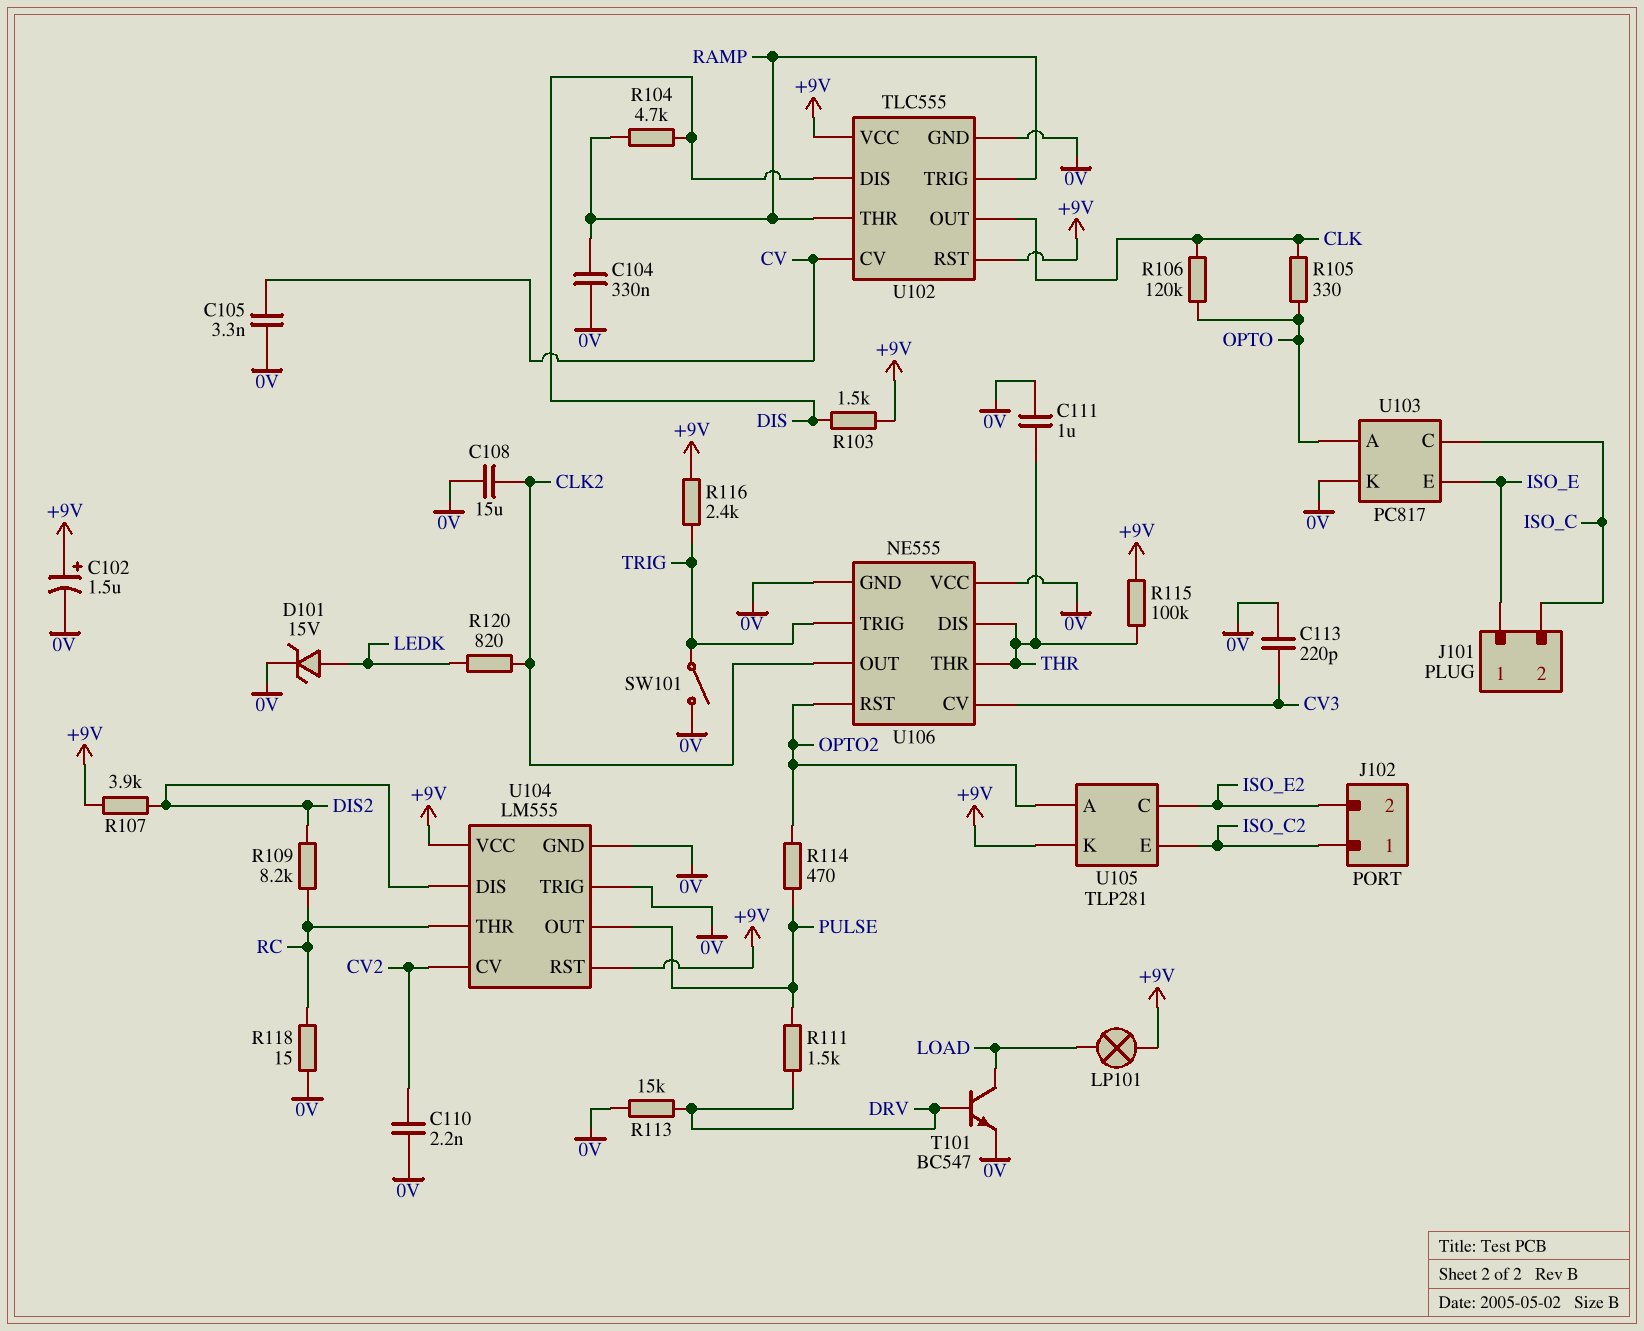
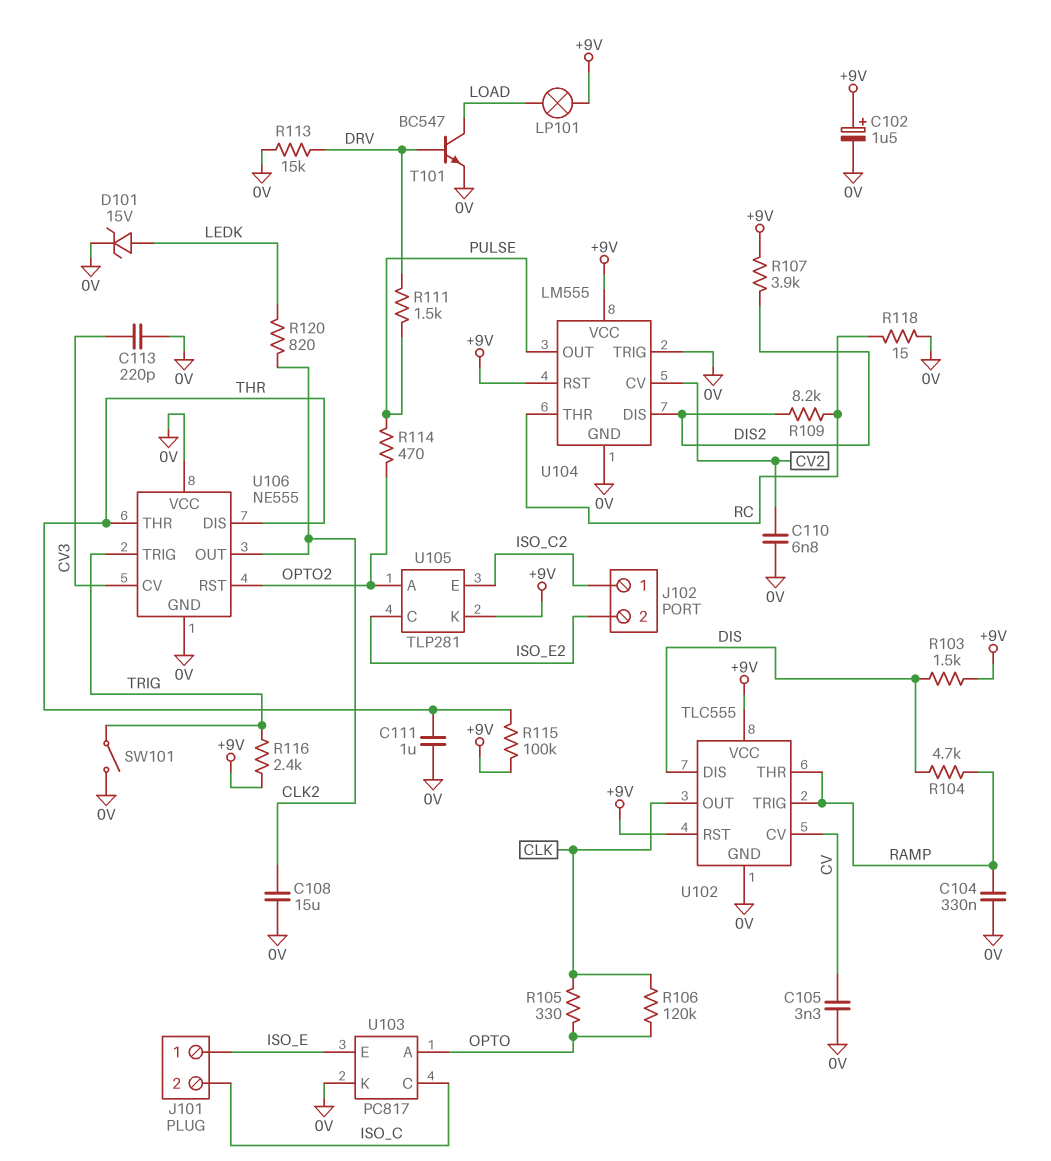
C110: 2.2nF (0V, CV2) -> 6.8nF (0V, CV2)

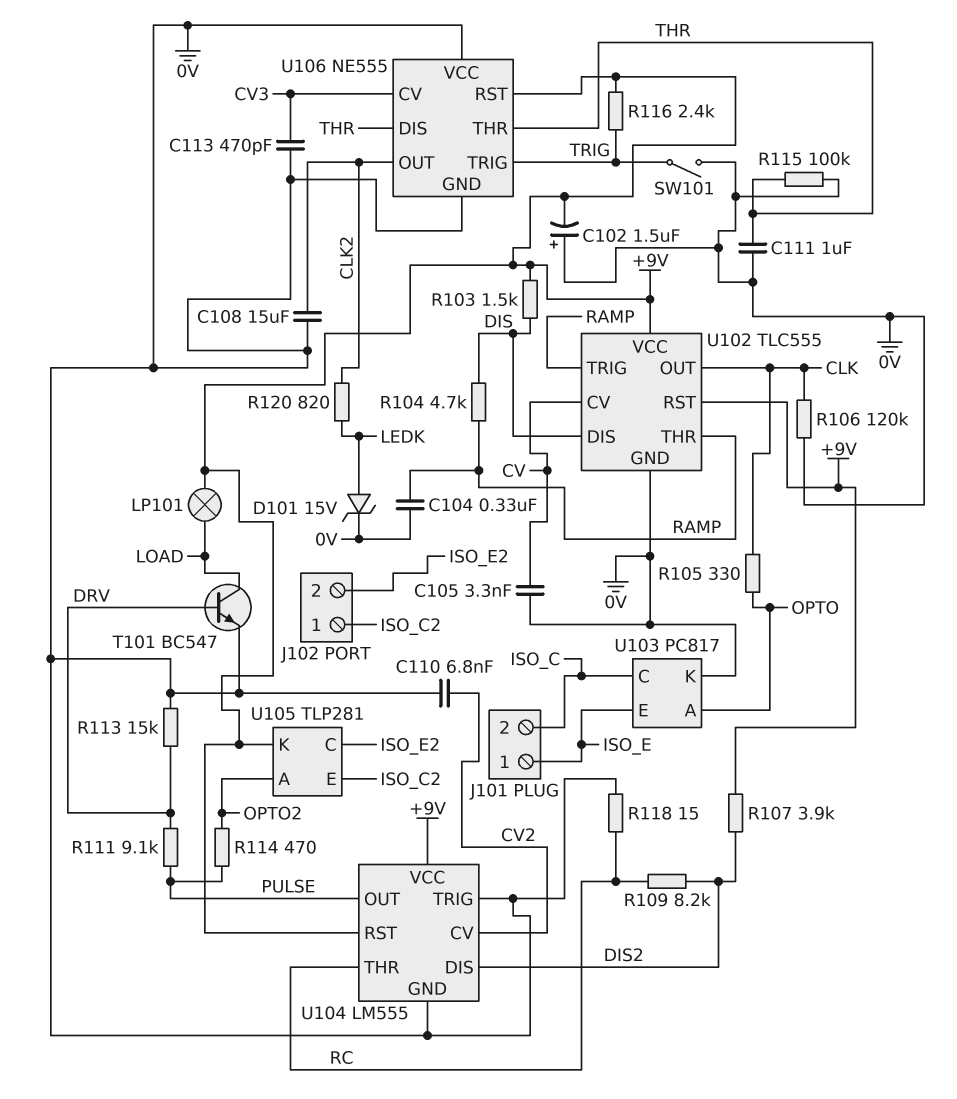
C102: 1.5uF (plus +9V, minus 0V) -> 1.5uF (plus 0V, minus +9V)
C113: 220pF (0V, CV3) -> 470pF (0V, CV3)
R106: 120k (CLK, OPTO) -> 120k (0V, CLK)
R111: 1.5k (DRV, PULSE) -> 9.1k (DRV, PULSE)
R115: 100k (+9V, THR) -> 100k (0V, THR)
U106 pin RST: OPTO2 -> +9V

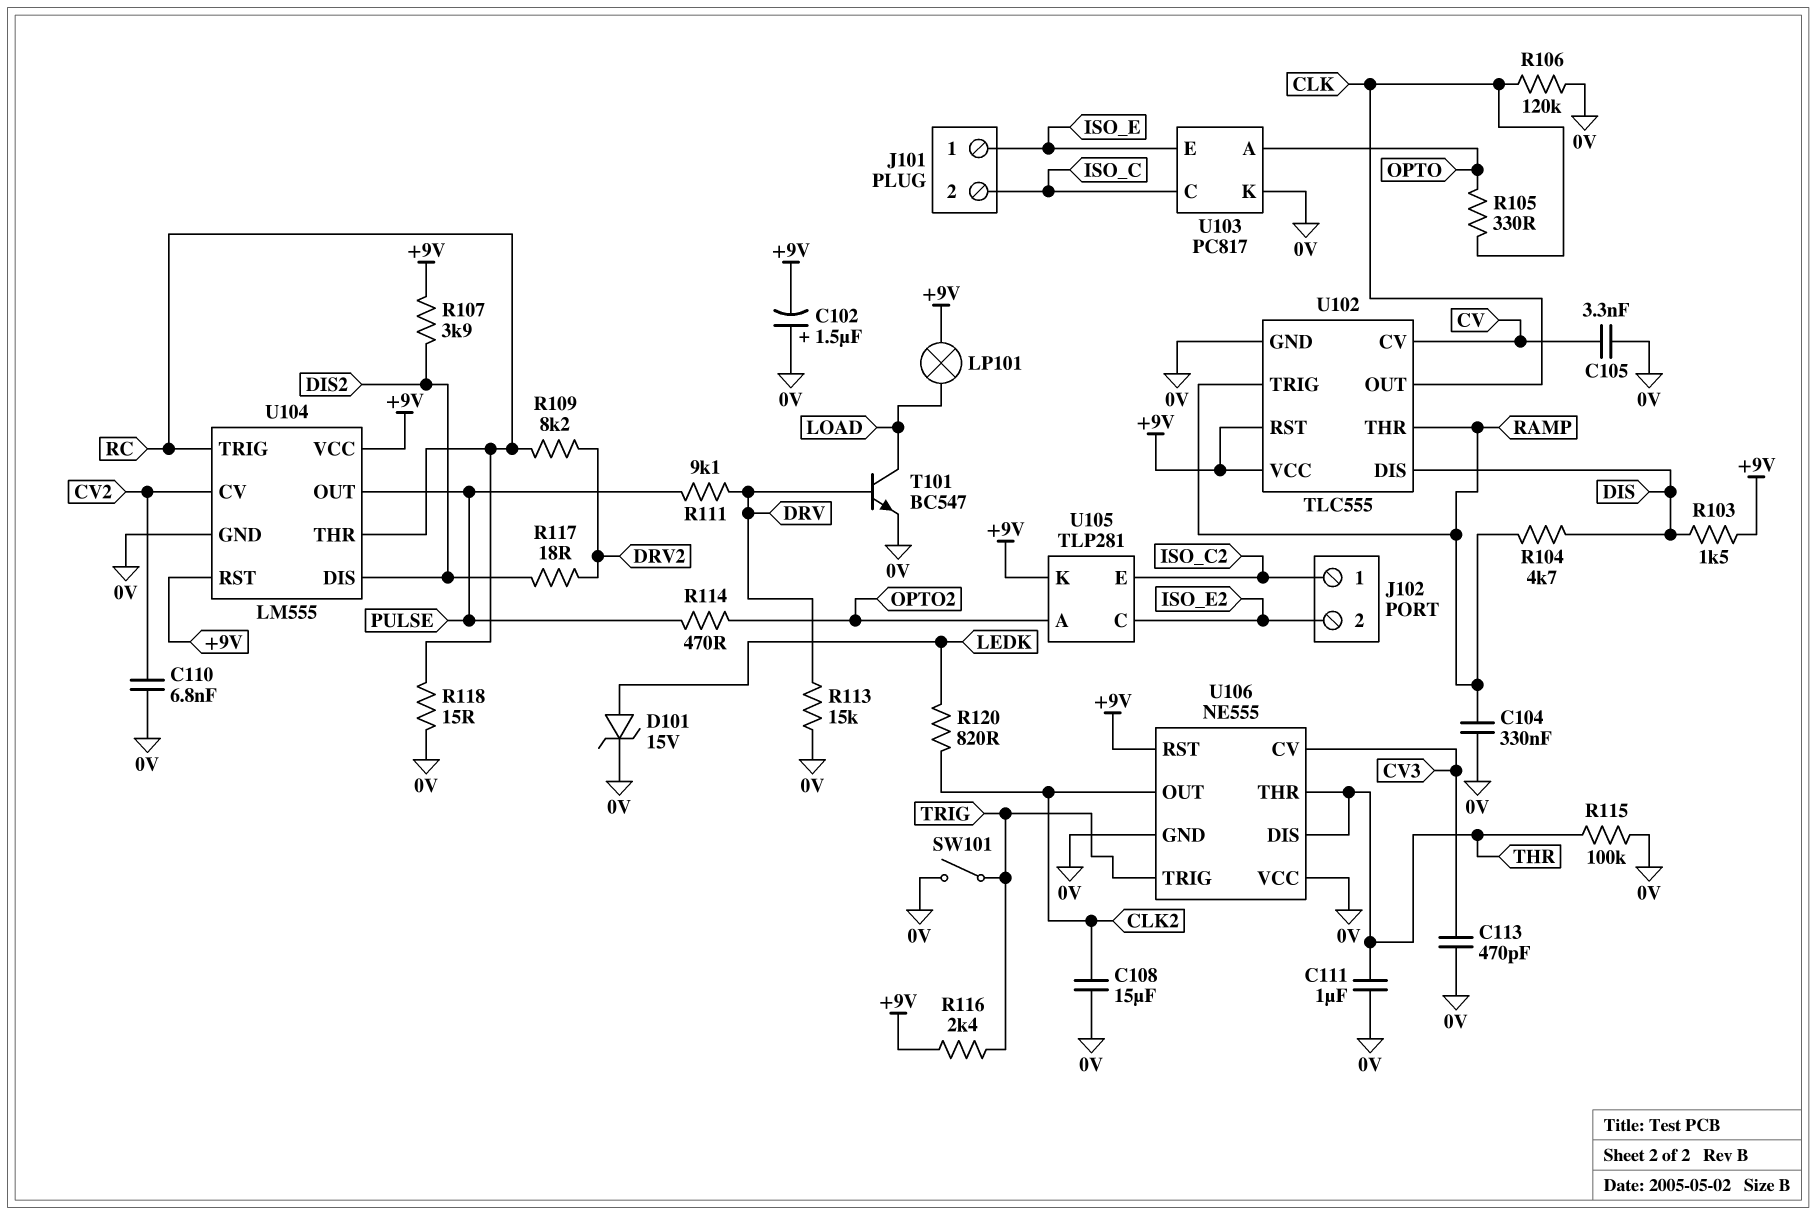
R109: 8.2k (DIS2, RC) -> 8.2k (DRV2, RC)
R117: none -> 18 (DIS2, DRV2)
U104 pin TRIG: 0V -> RC

